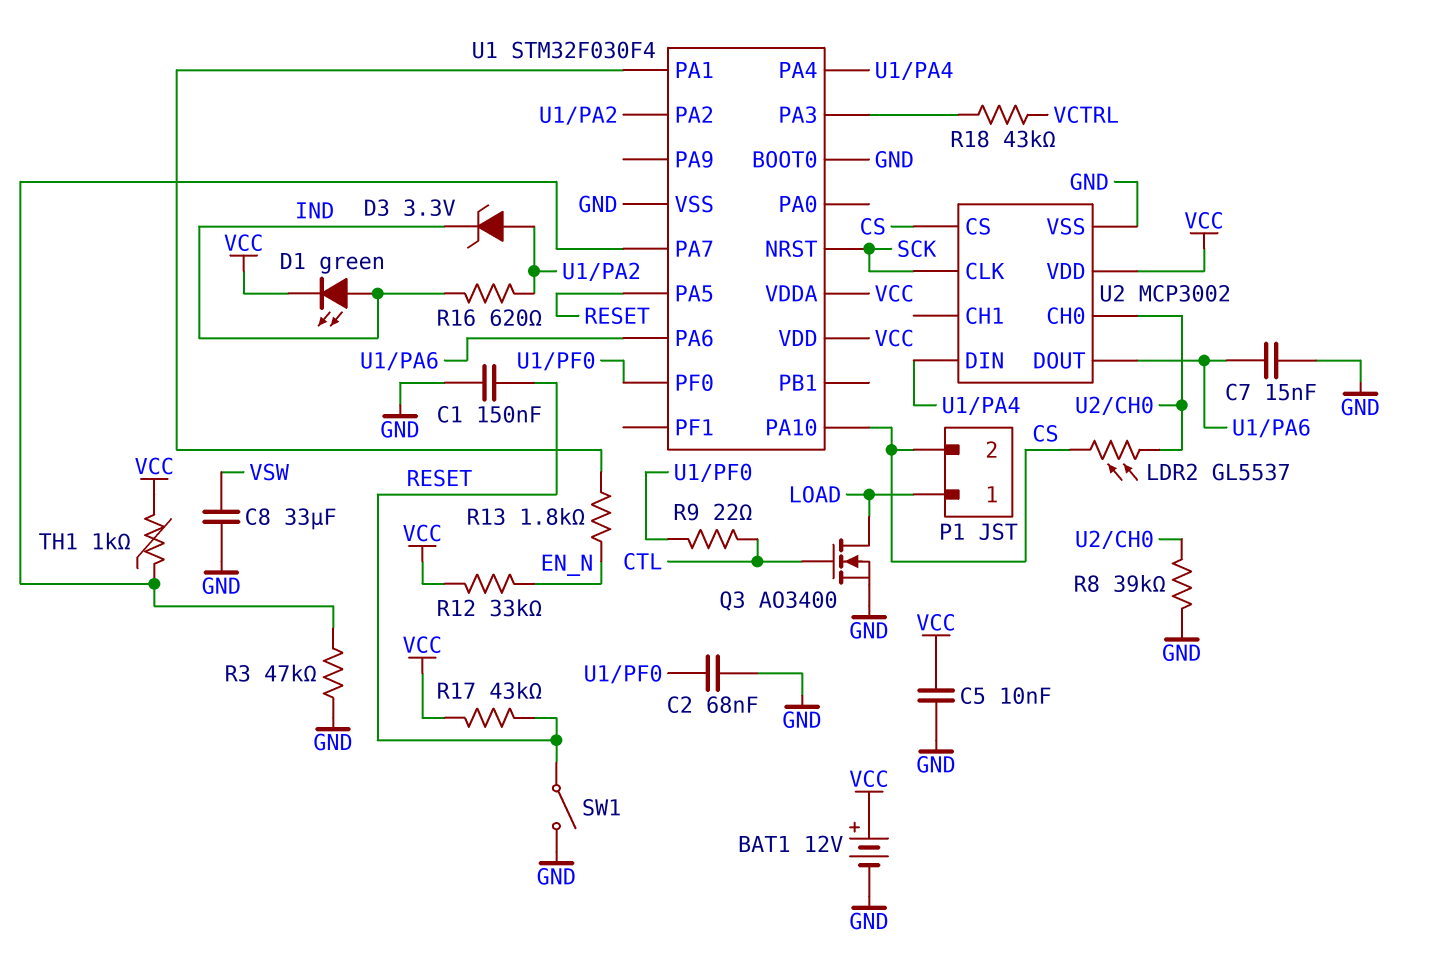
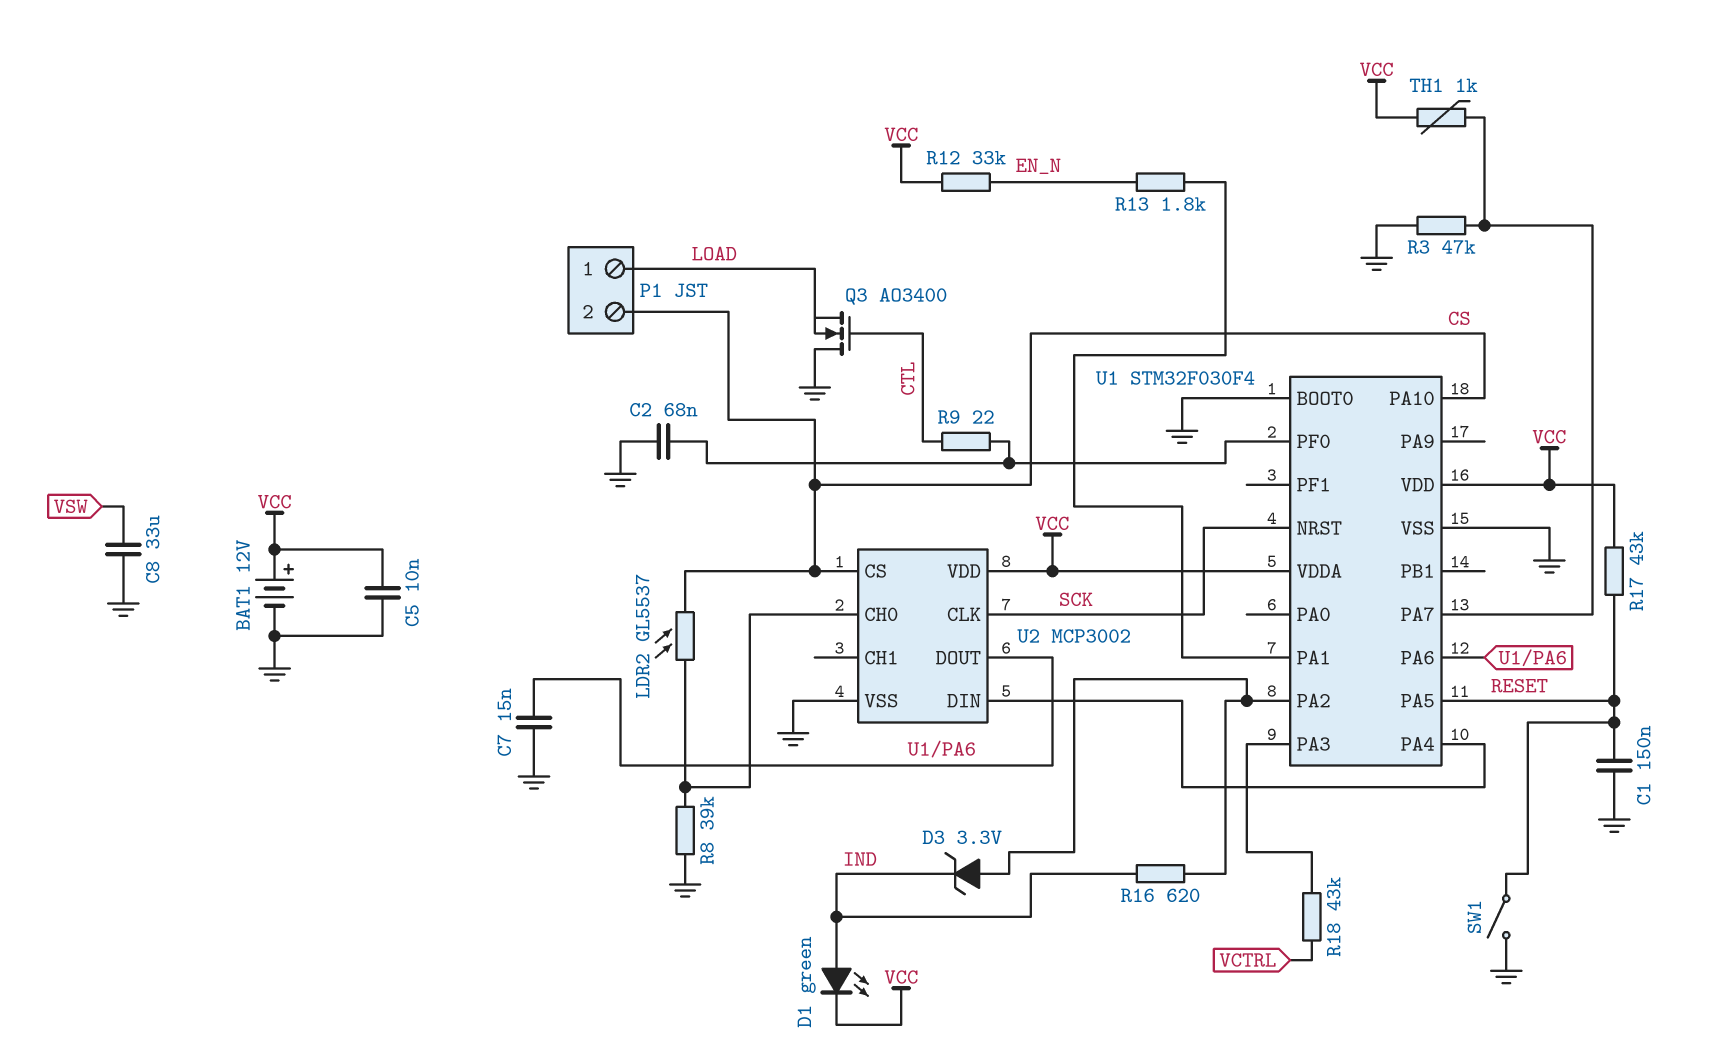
Q3: NMOS AO3400 (G CTL, D LOAD, S GND) -> NMOS AO3400 (G CTL, D GND, S LOAD)

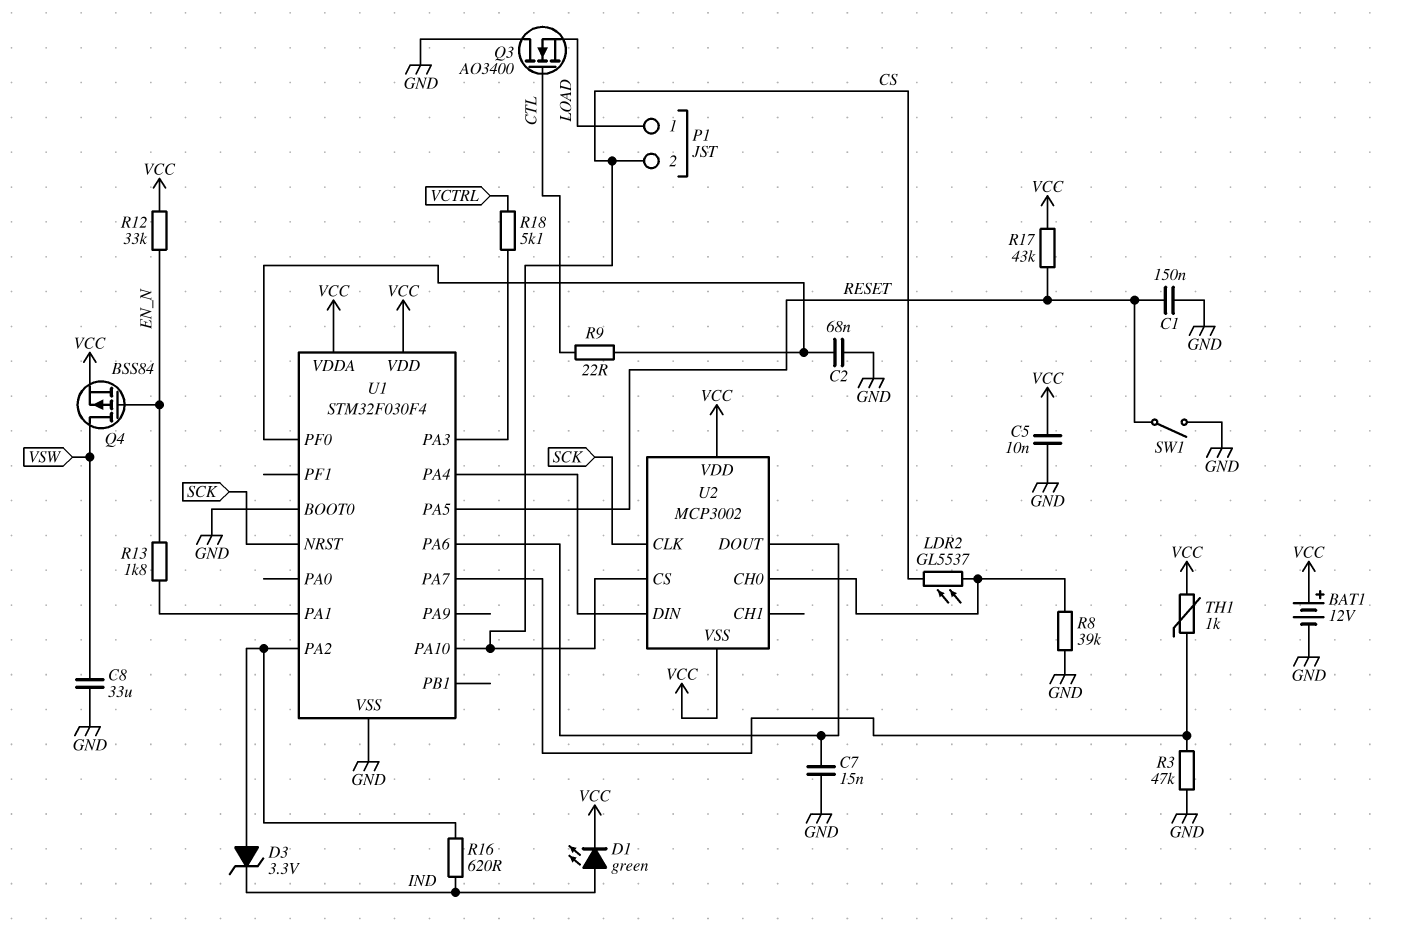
Q4: none -> PMOS BSS84 (G EN_N, D VSW, S VCC)
R18: 43k (U1/PA3, VCTRL) -> 5.1k (U1/PA3, VCTRL)
U2 pin VSS: GND -> VCC

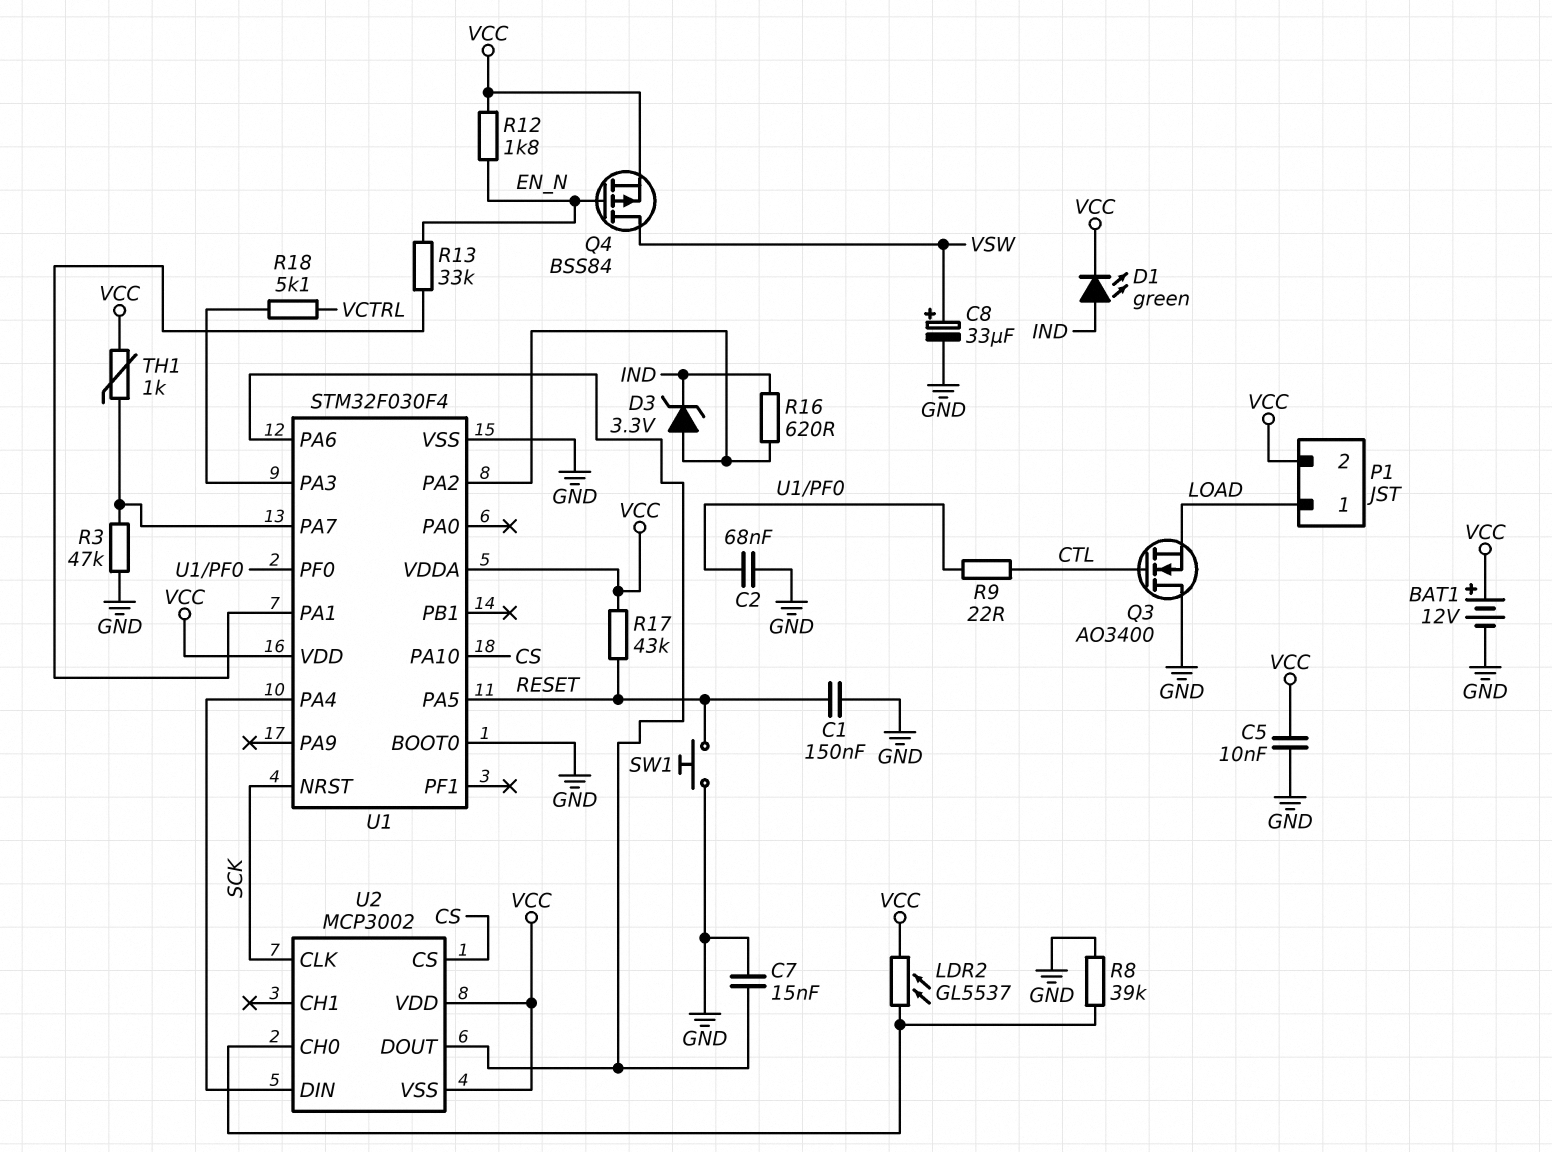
C8: 33uF (GND, VSW) -> 33uF (plus VSW, minus GND)
LDR2: GL5537 (CS, U2/CH0) -> GL5537 (U2/CH0, VCC)
P1 pin 2: CS -> VCC
R12: 33k (EN_N, VCC) -> 1.8k (EN_N, VCC)
R13: 1.8k (EN_N, U1/PA1) -> 33k (EN_N, U1/PA1)
SW1: switch (GND, RESET) -> button (GND, RESET)

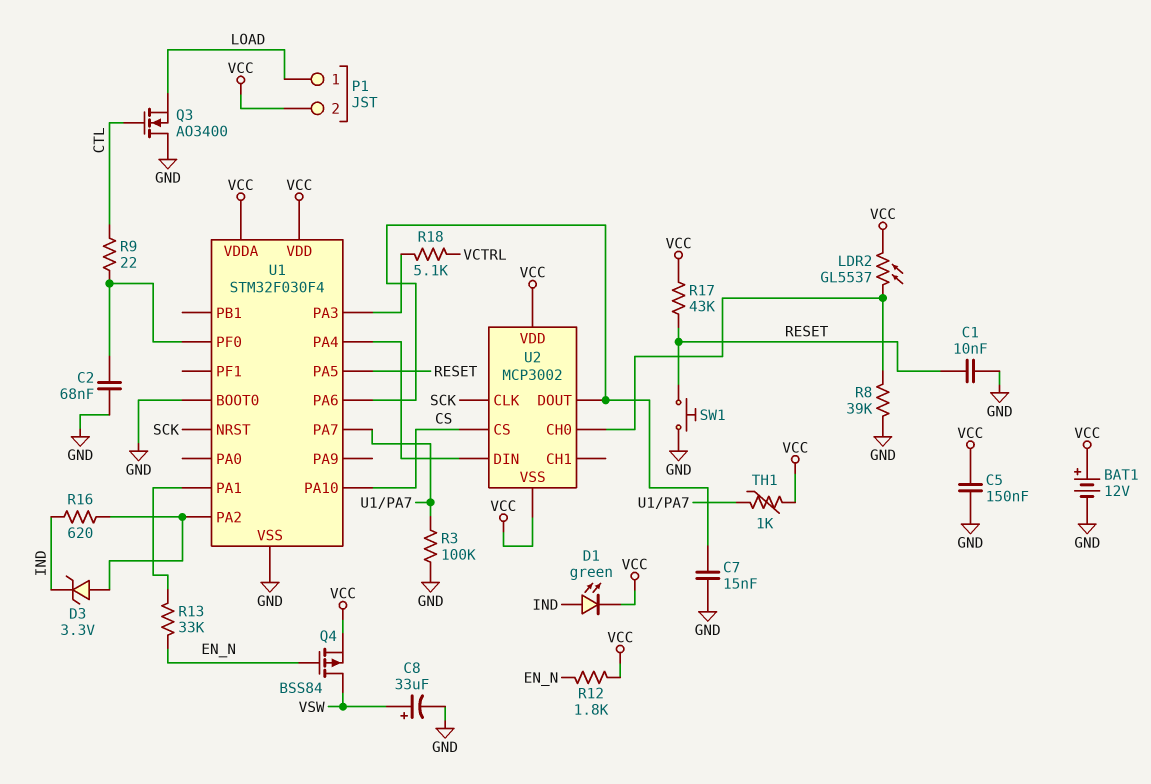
C1: 150nF (GND, RESET) -> 10nF (GND, RESET)
C5: 10nF (GND, VCC) -> 150nF (GND, VCC)
R3: 47k (GND, U1/PA7) -> 100k (GND, U1/PA7)

